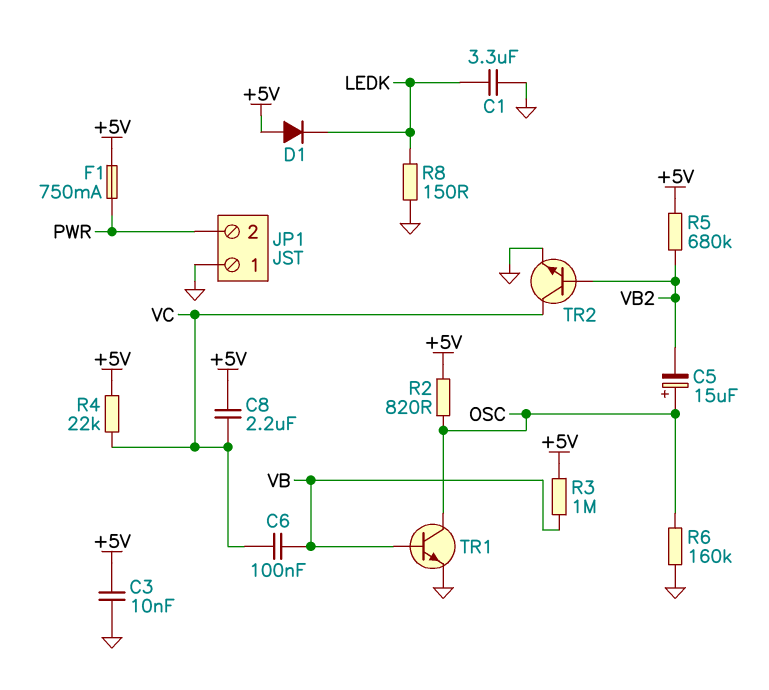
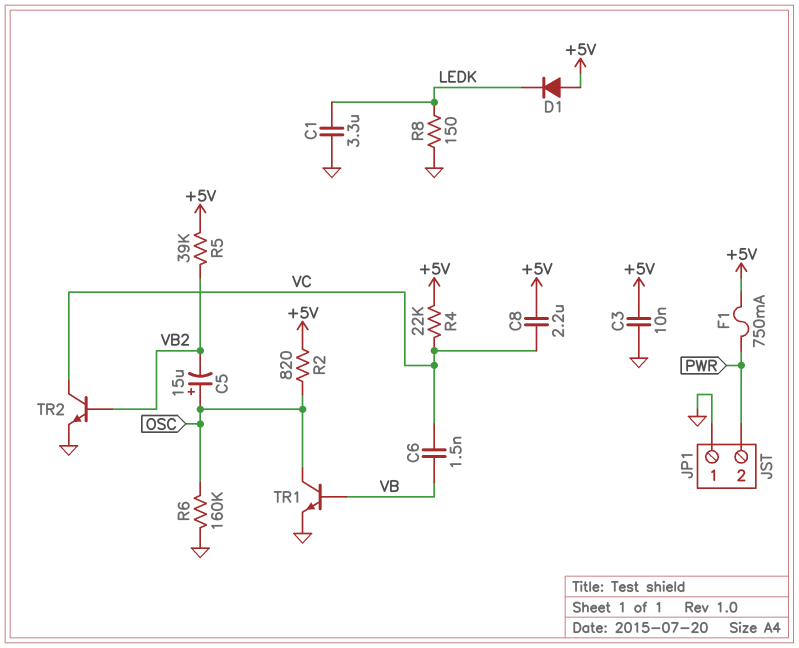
C6: 100nF (VB, VC) -> 1.5nF (VB, VC)
R3: 1M (+5V, VB) -> none
R5: 680k (+5V, VB2) -> 39k (+5V, VB2)

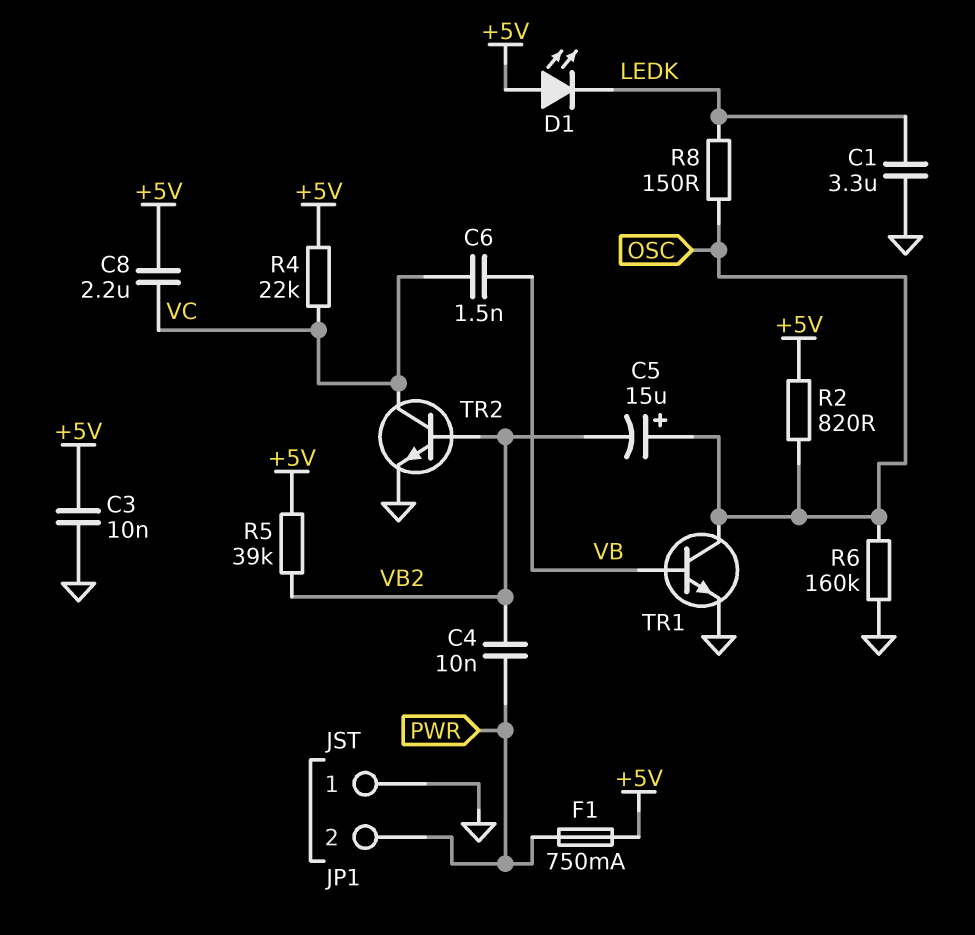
C4: none -> 10nF (PWR, VB2)
D1: diode (A +5V, K LEDK) -> LED (A +5V, K LEDK)
R8: 150 (GND, LEDK) -> 150 (LEDK, OSC)

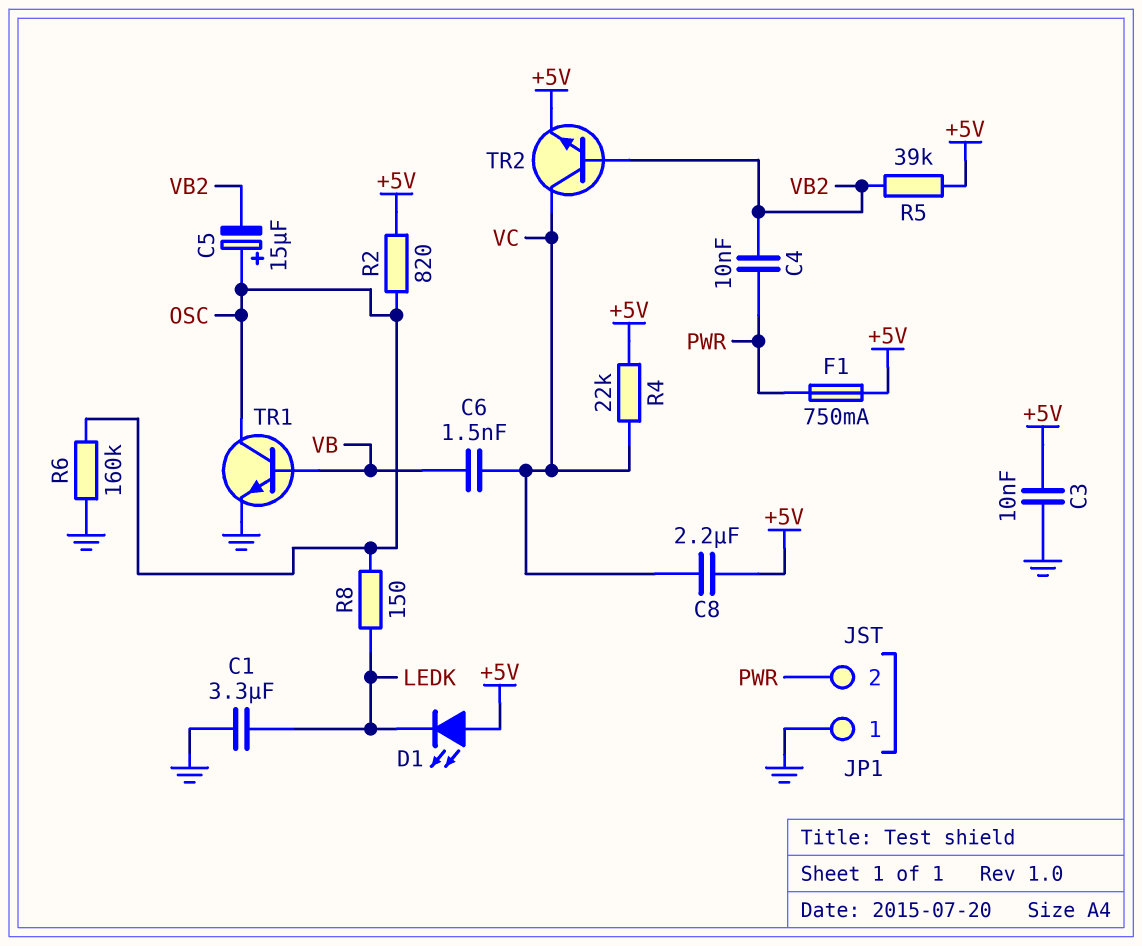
TR2: NPN (B VB2, C VC, E GND) -> NPN (B VB2, C VC, E +5V)

